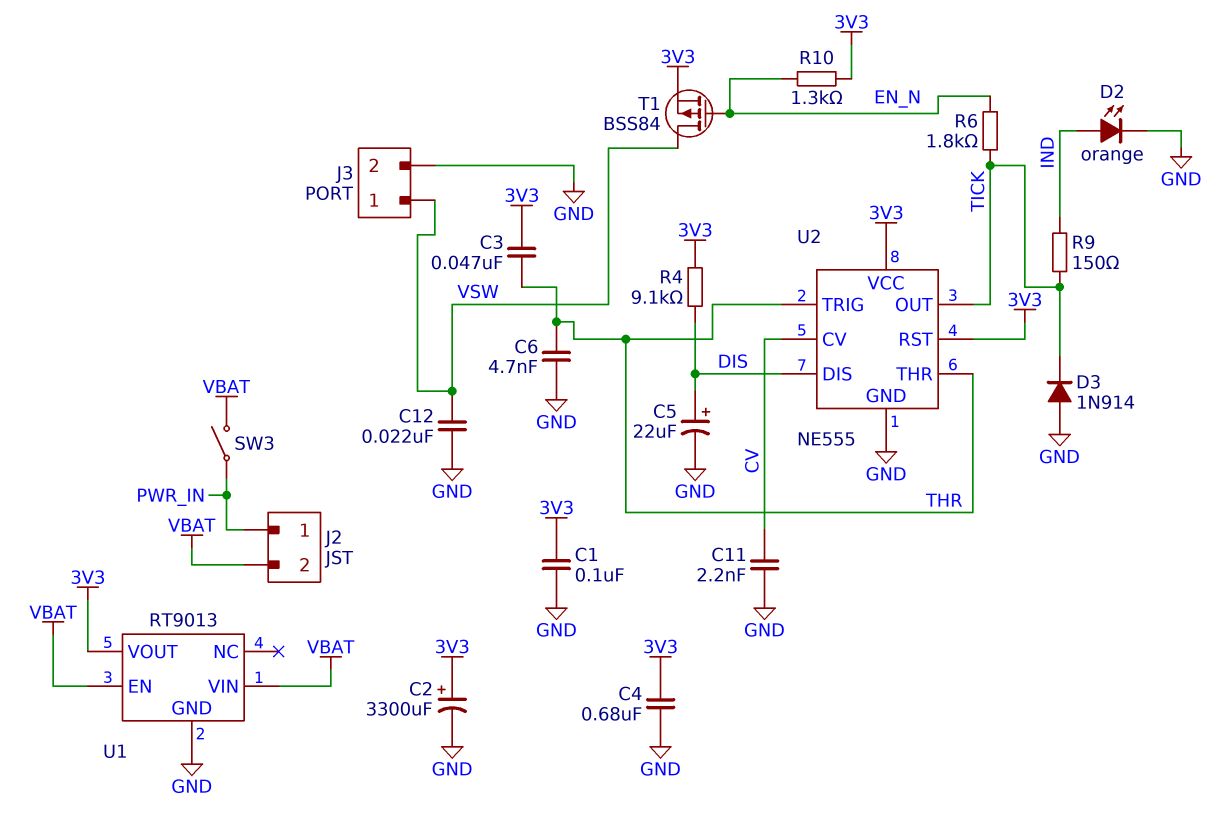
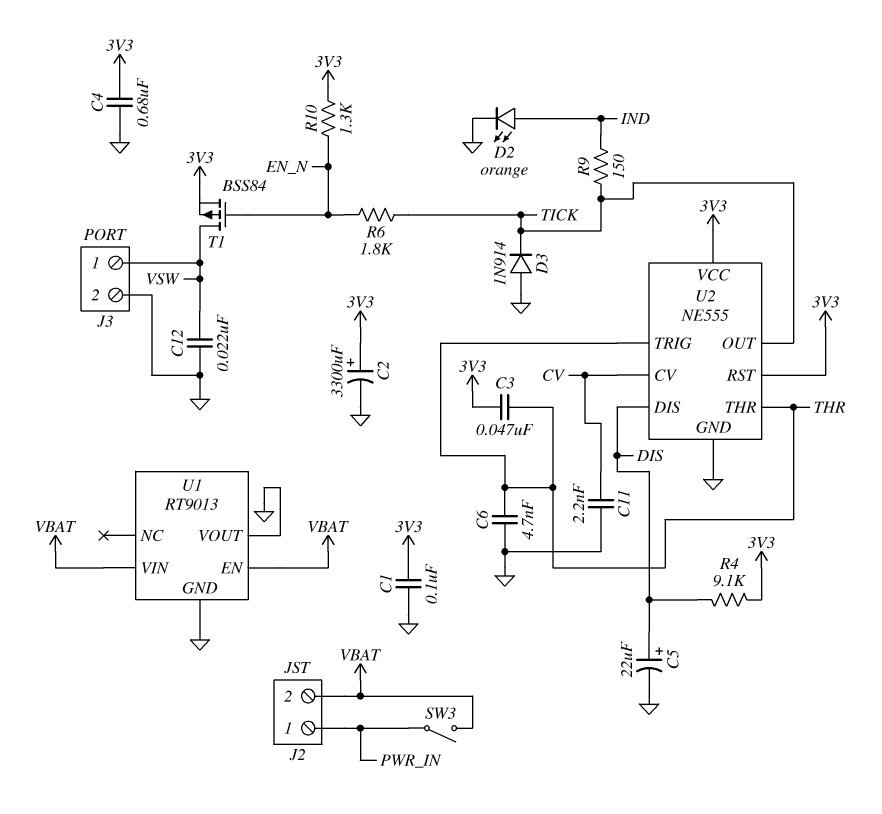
U1 pin VOUT: 3V3 -> GND

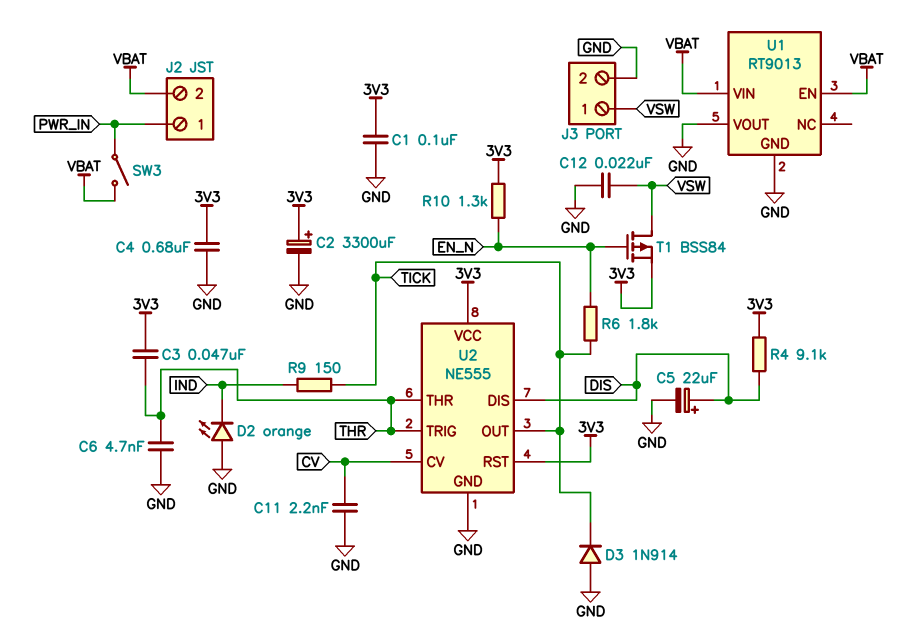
D2: LED orange (A IND, K GND) -> LED orange (A GND, K IND)

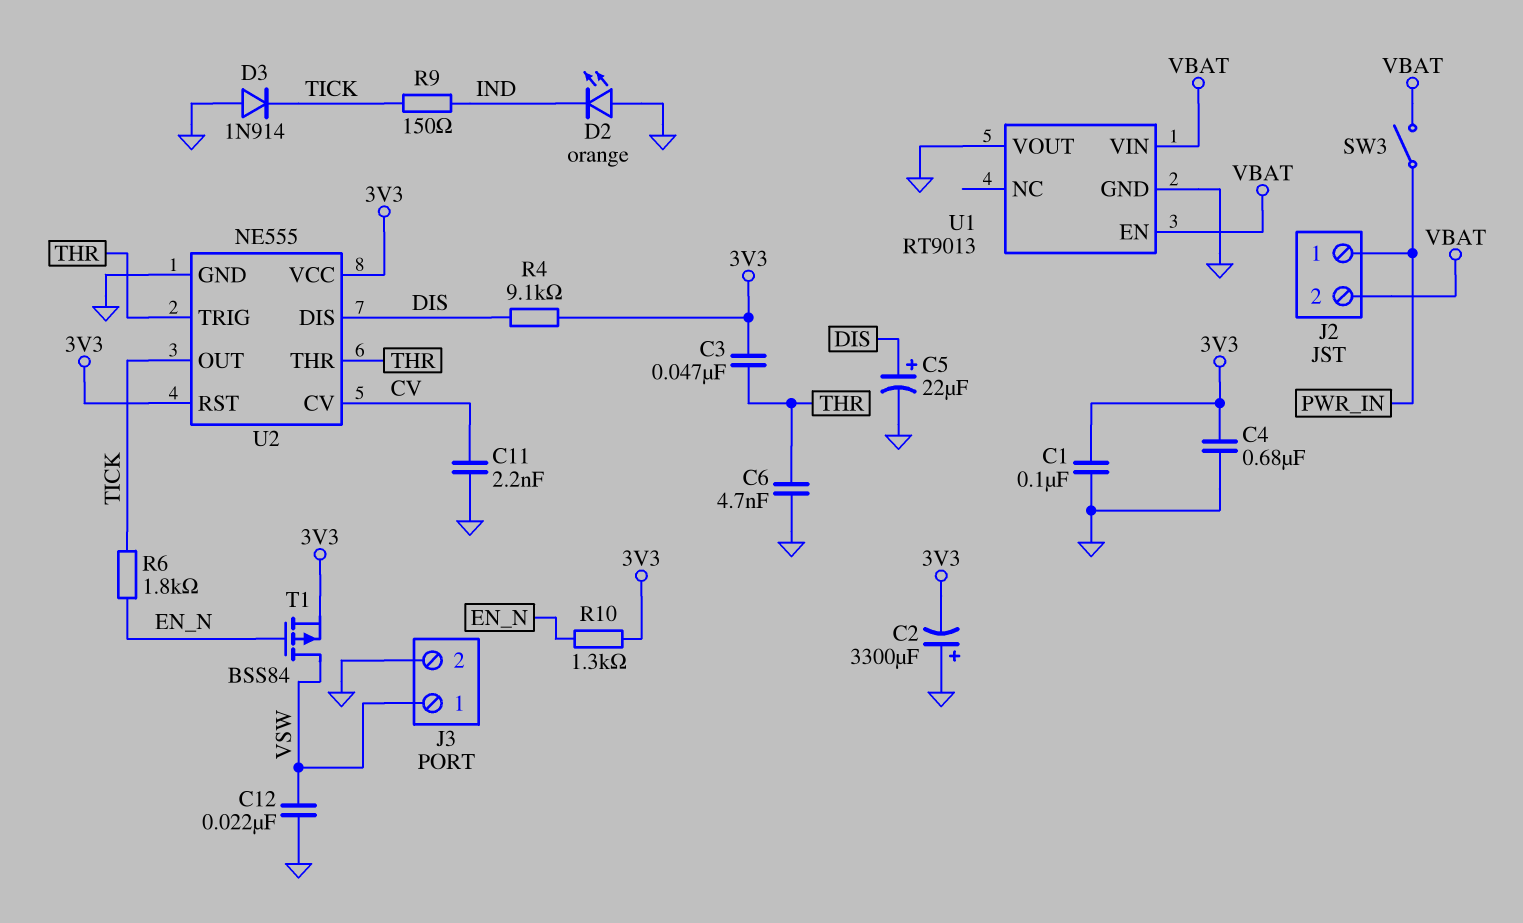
C2: 3300uF (plus 3V3, minus GND) -> 3300uF (plus GND, minus 3V3)

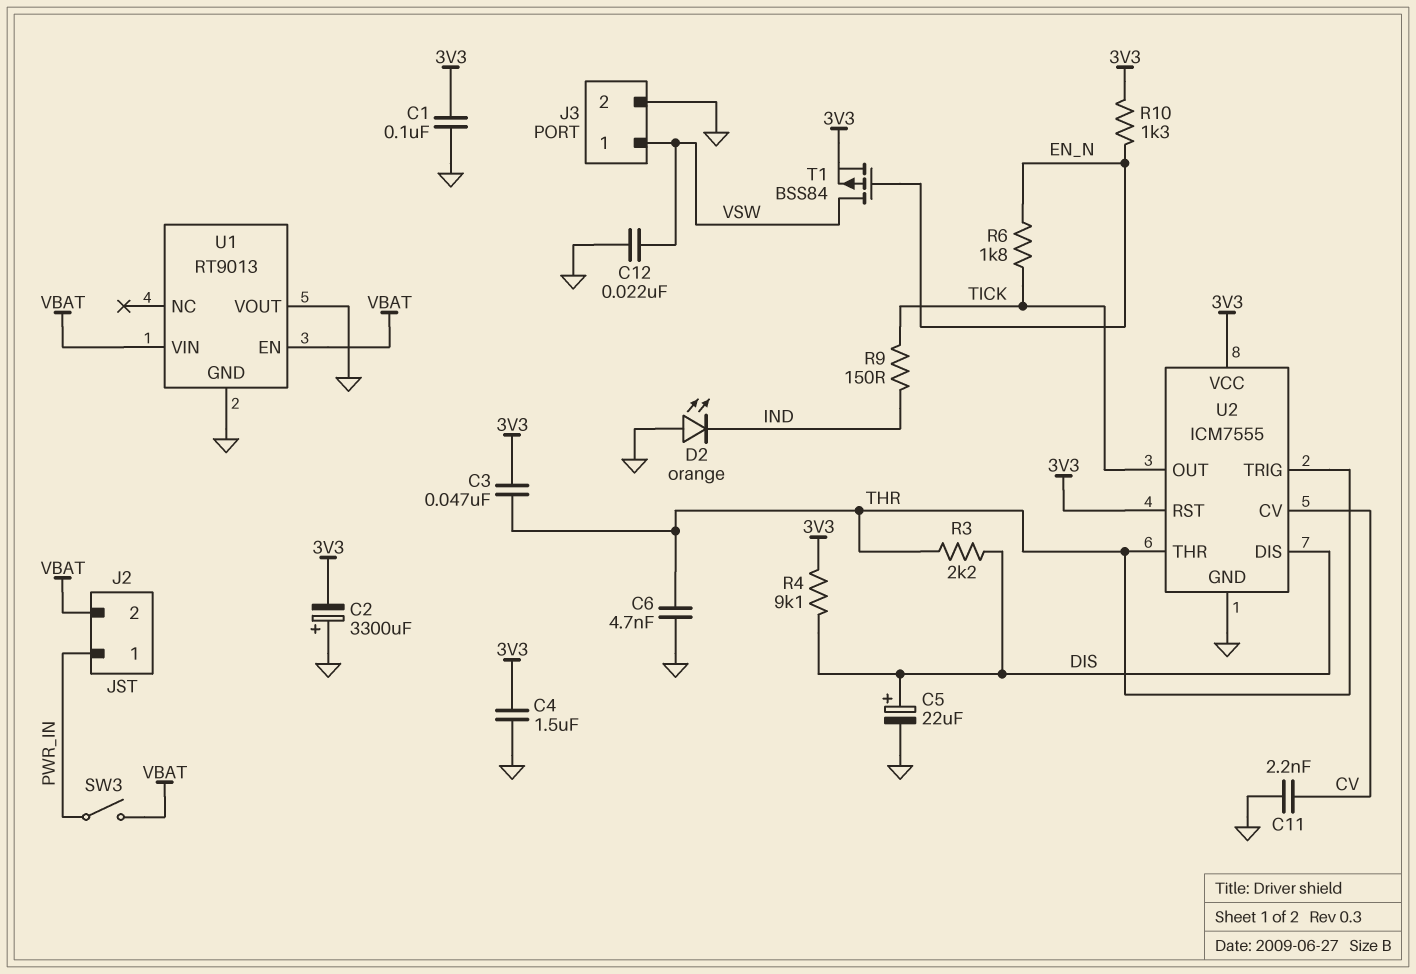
C4: 680nF (3V3, GND) -> 1.5uF (3V3, GND)
D3: diode 1N914 (A GND, K TICK) -> none
R3: none -> 2.2k (DIS, THR)
U2: NE555 -> ICM7555

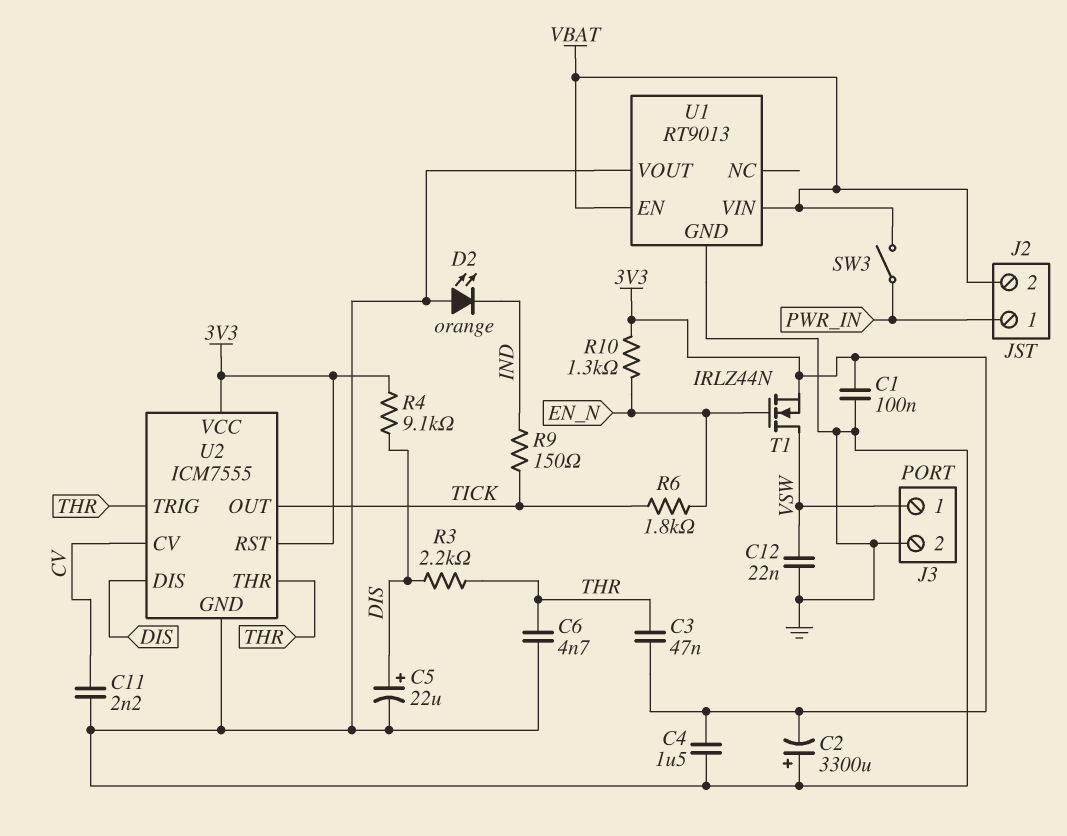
T1: PMOS BSS84 (G EN_N, D VSW, S 3V3) -> NMOS IRLZ44N (G EN_N, D VSW, S 3V3)

